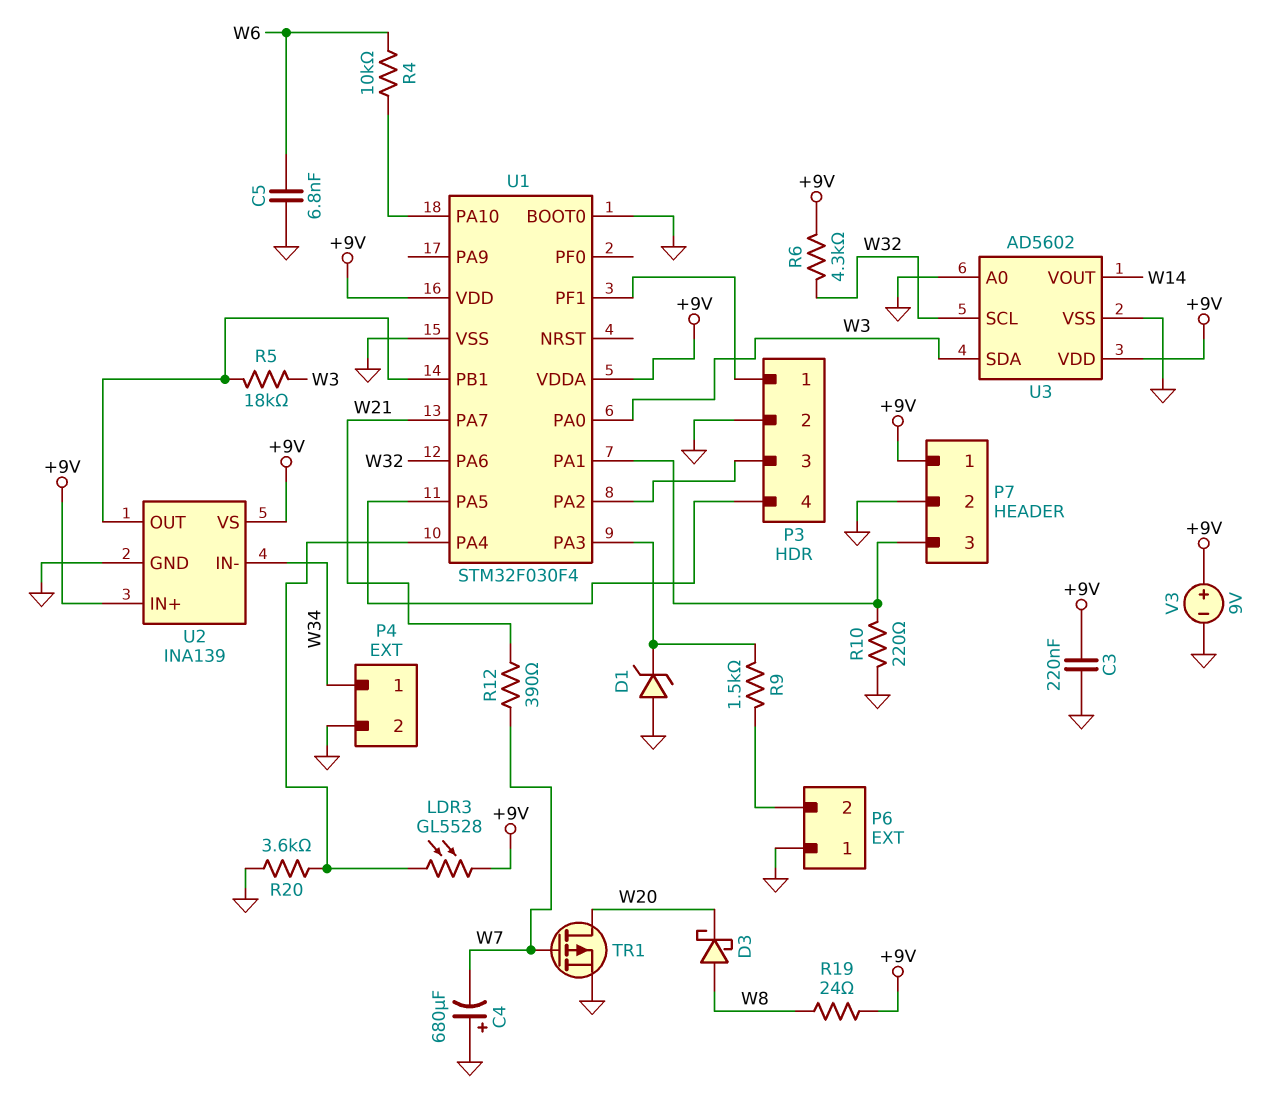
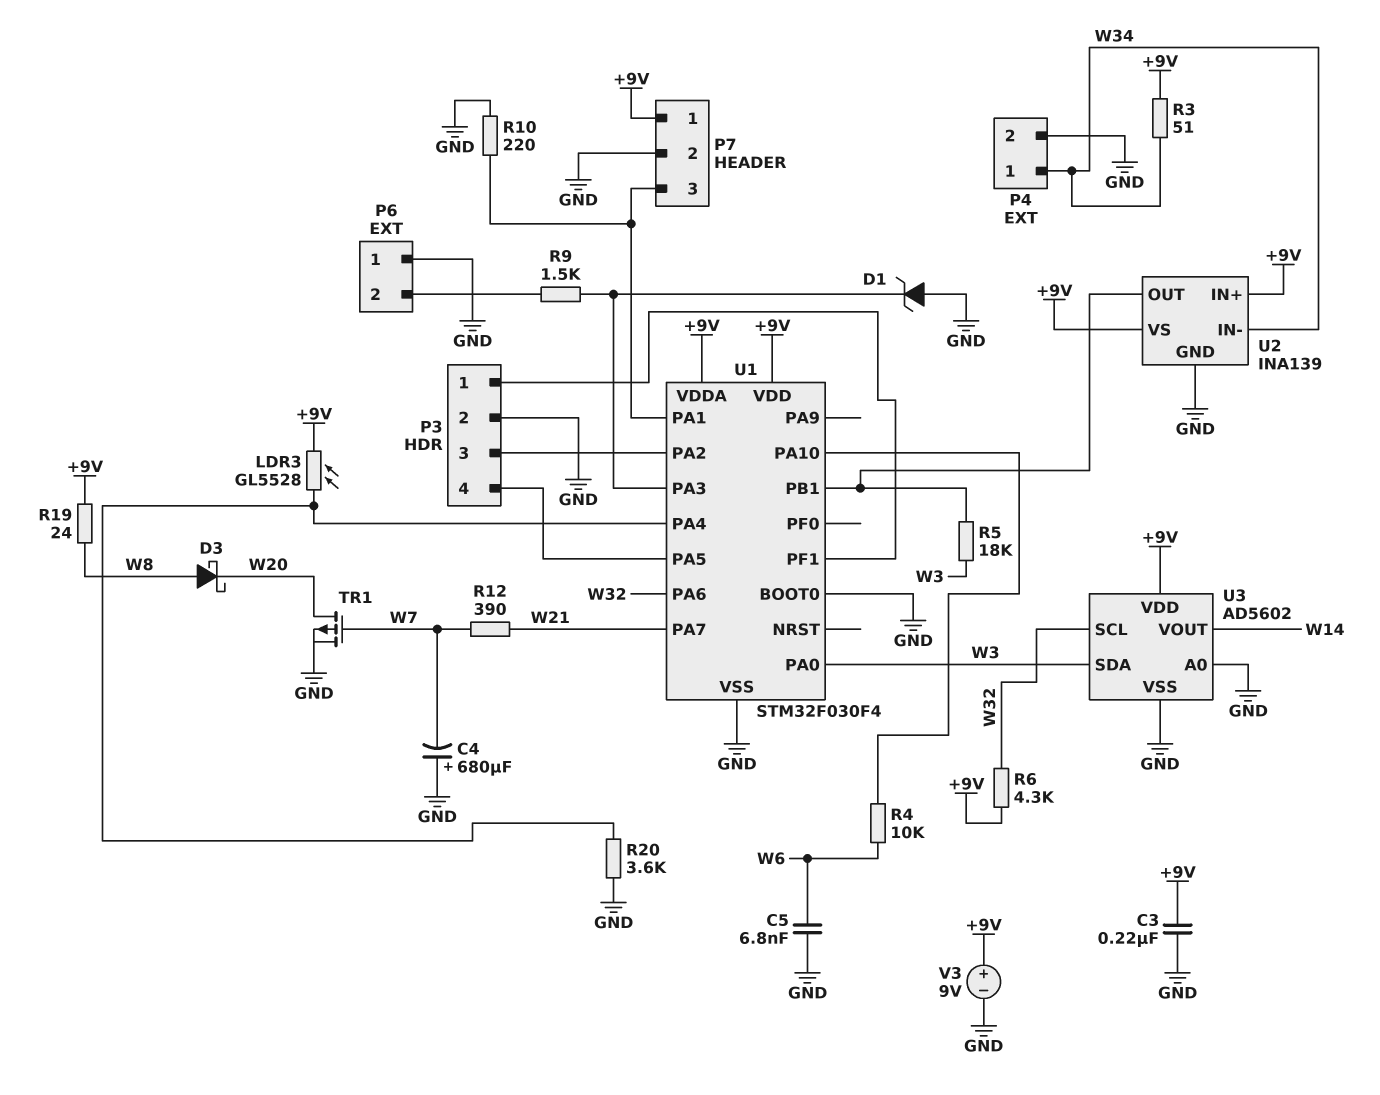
R3: none -> 51 (+9V, W34)

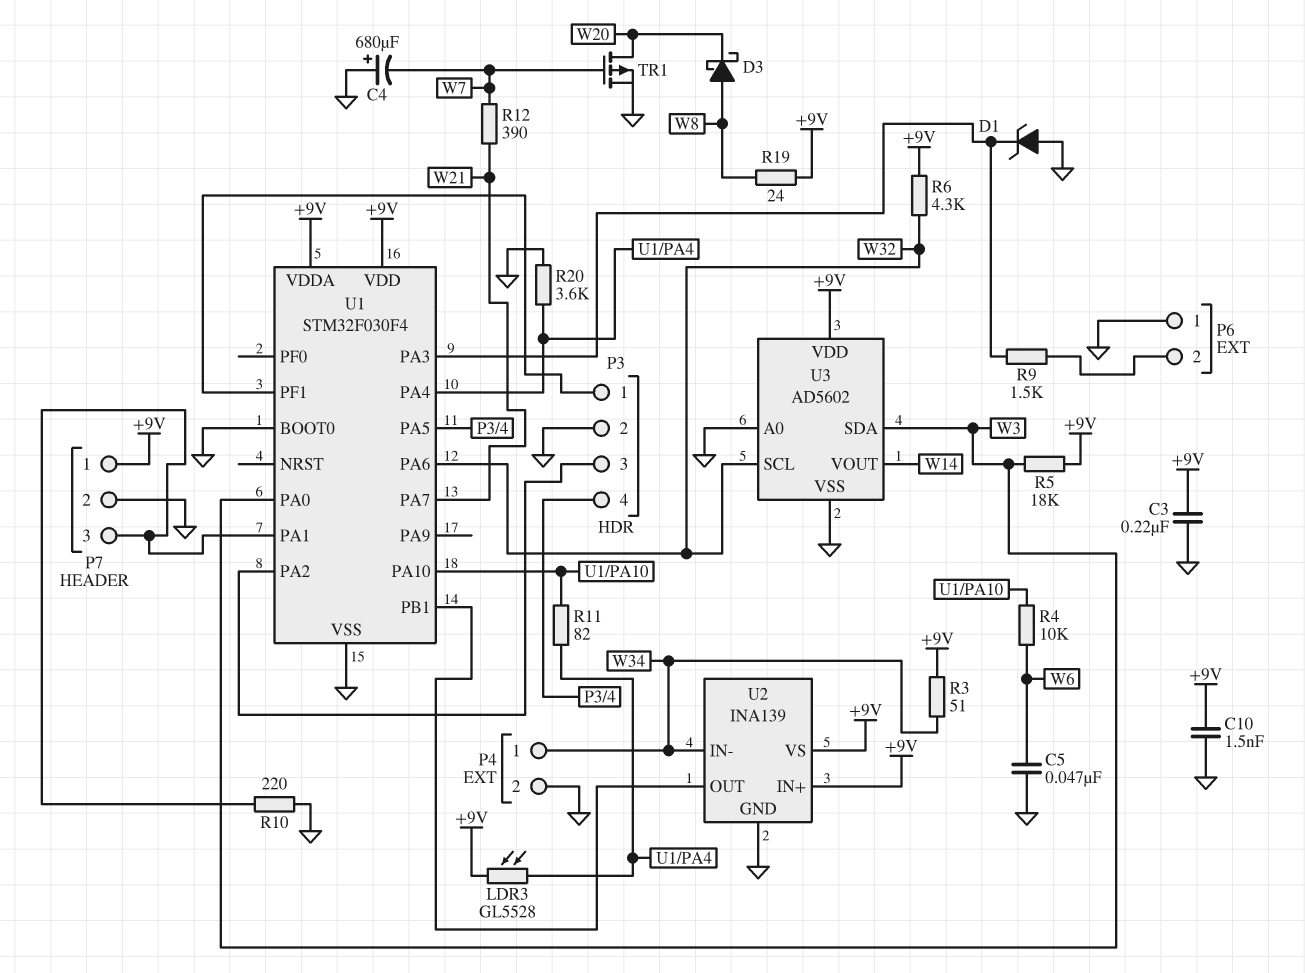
C5: 6.8nF (GND, W6) -> 47nF (GND, W6)
C10: none -> 1.5nF (+9V, GND)
R5: 18k (U1/PB1, W3) -> 18k (+9V, W3)
R11: none -> 82 (U1/PA4, U1/PA10)
V3: 9V (plus +9V, minus GND) -> none

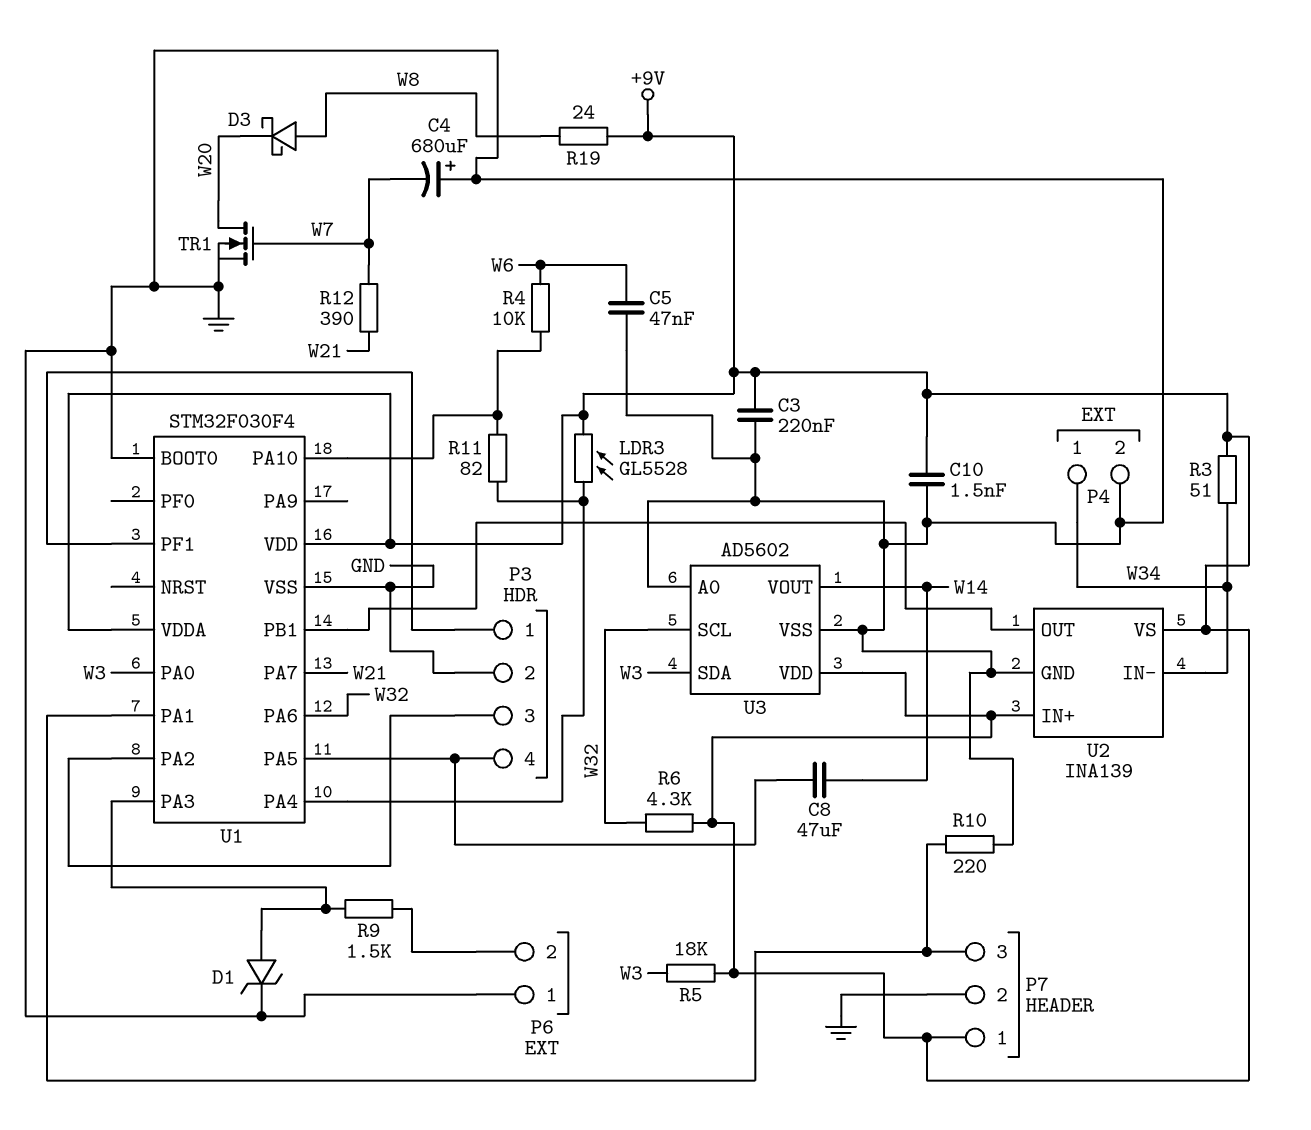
C8: none -> 47uF (P3/4, W14)
D1: zener (A GND, K U1/PA3) -> zener (A U1/PA3, K GND)
R20: 3.6k (GND, U1/PA4) -> none
TR1: PMOS (G W7, D W20, S GND) -> NMOS (G W7, D W20, S GND)

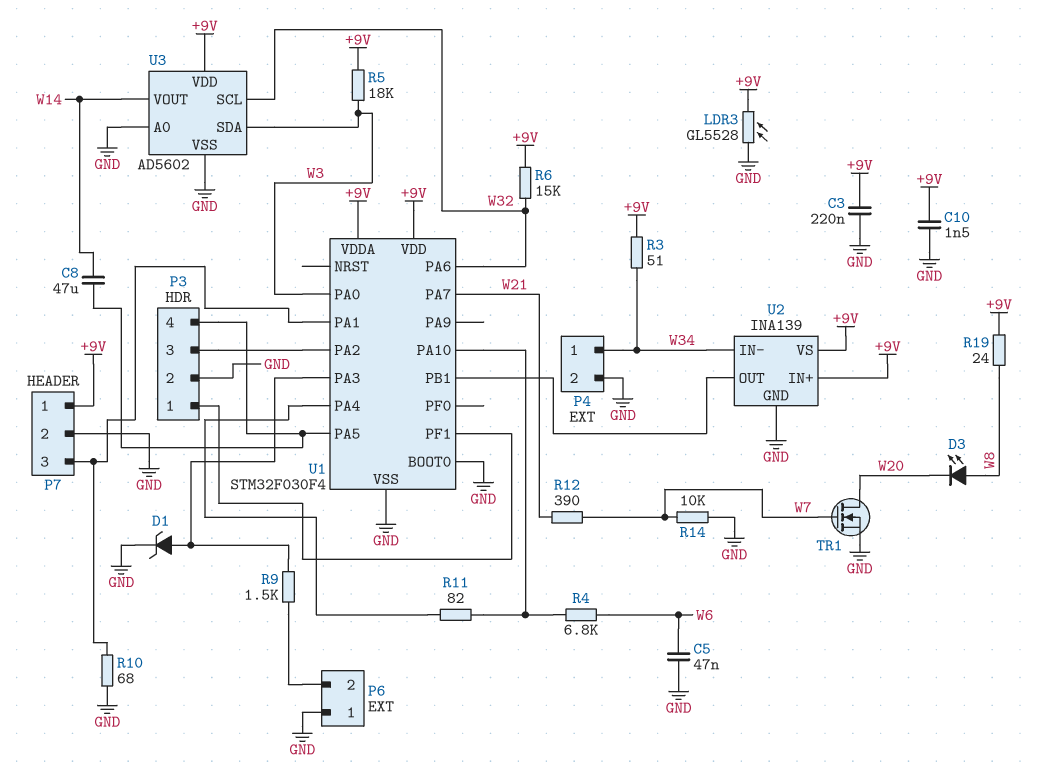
C4: 680uF (plus GND, minus W7) -> none
D3: schottky (A W8, K W20) -> LED (A W8, K W20)
LDR3: GL5528 (+9V, U1/PA4) -> GL5528 (+9V, GND)
R4: 10k (U1/PA10, W6) -> 6.8k (U1/PA10, W6)
R6: 4.3k (+9V, W32) -> 15k (+9V, W32)
R10: 220 (GND, P7/3) -> 68 (GND, P7/3)
R14: none -> 10k (GND, W7)

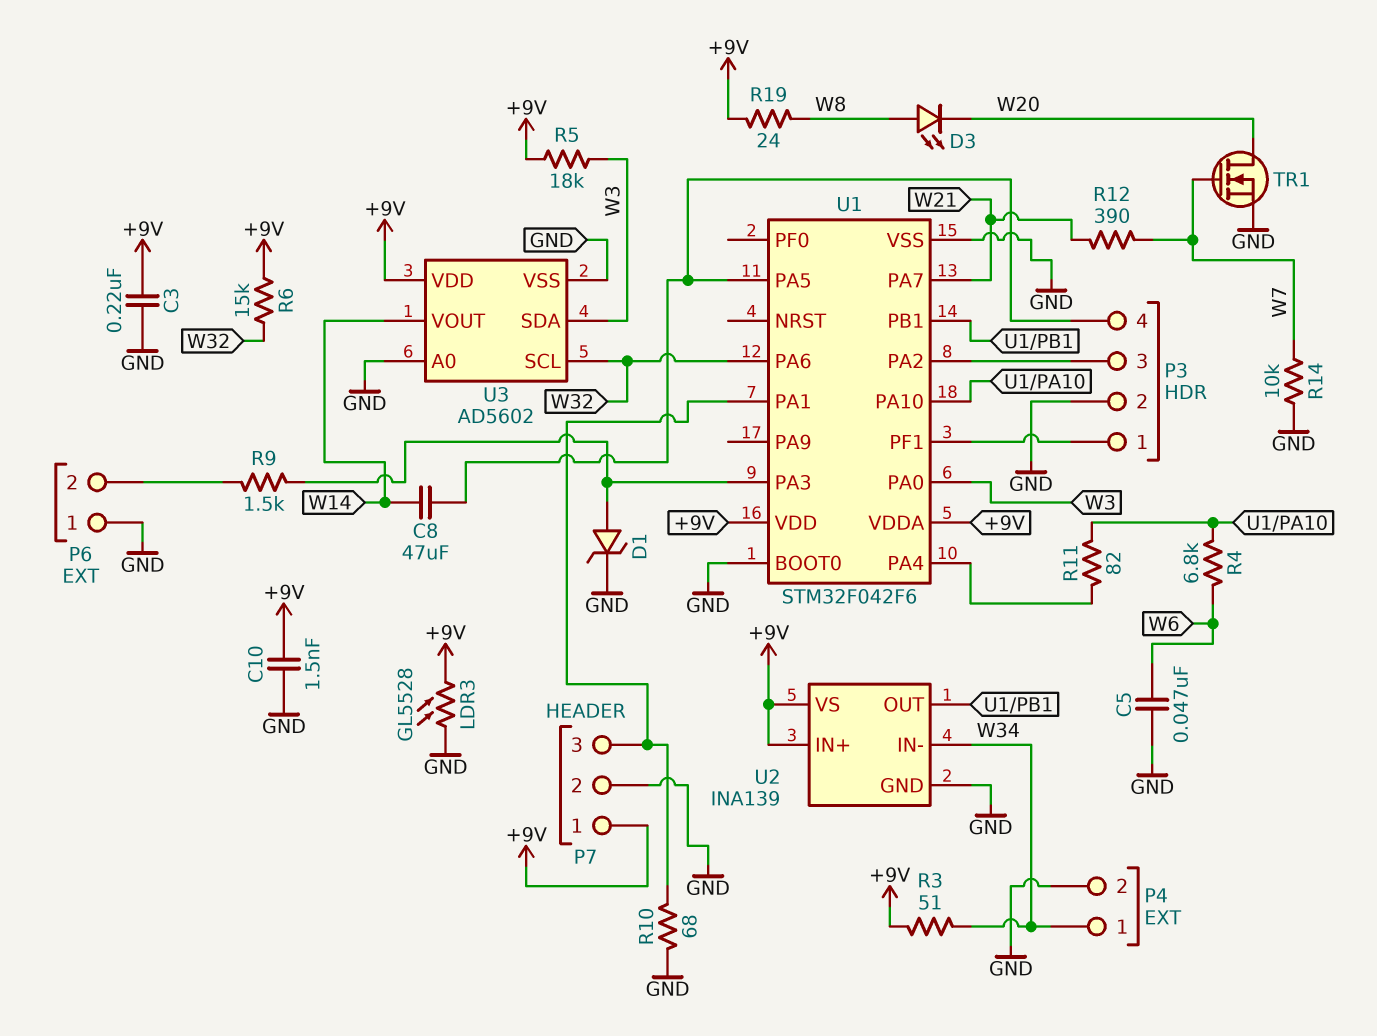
U1: STM32F030F4 -> STM32F042F6

